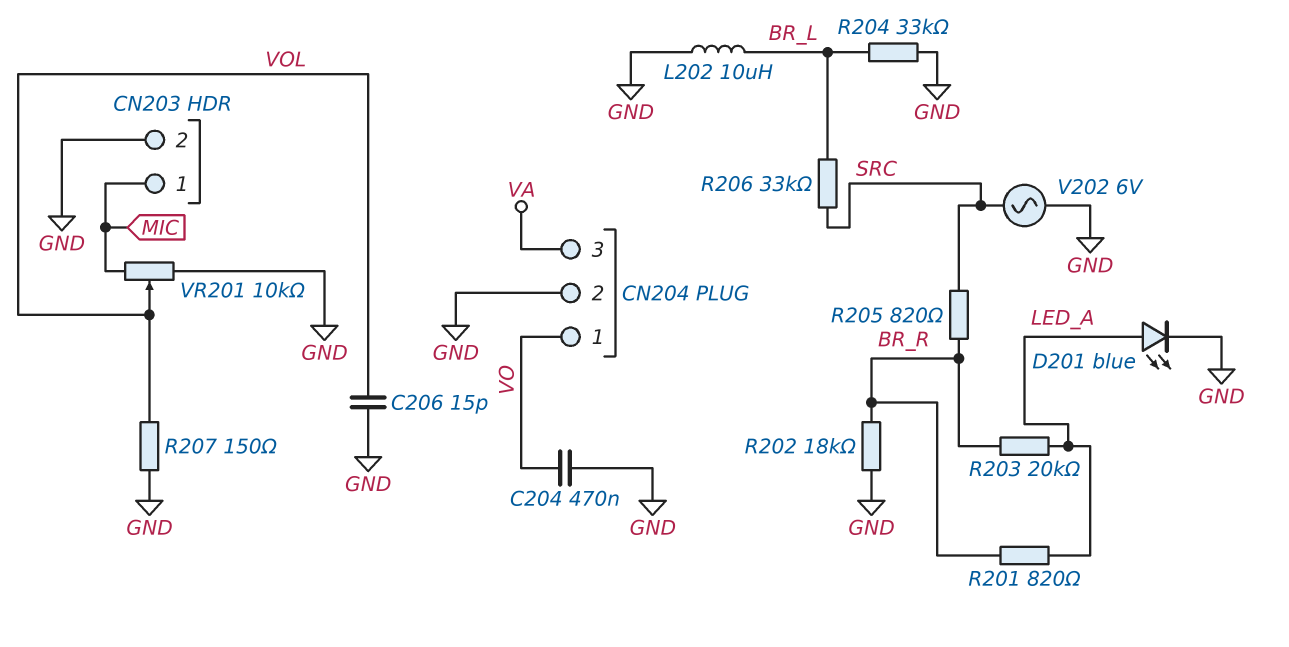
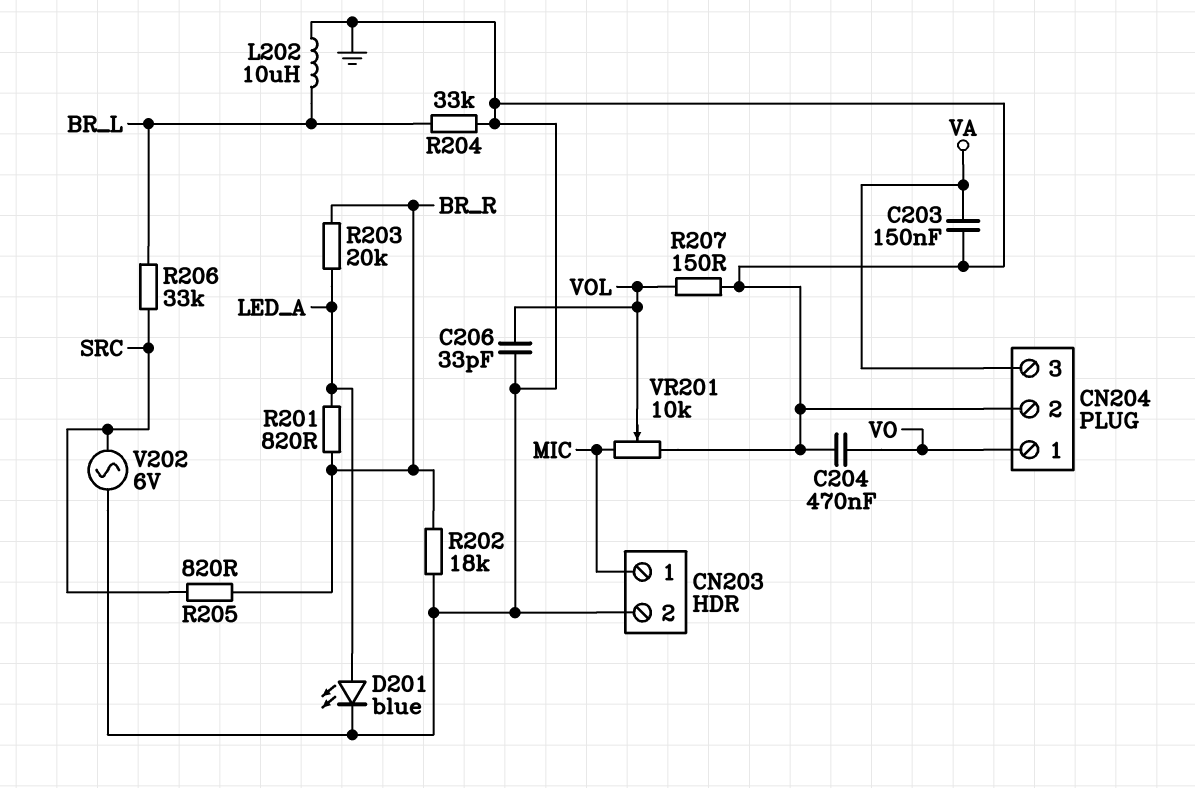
C203: none -> 150nF (GND, VA)
C206: 15pF (GND, VOL) -> 33pF (GND, VOL)

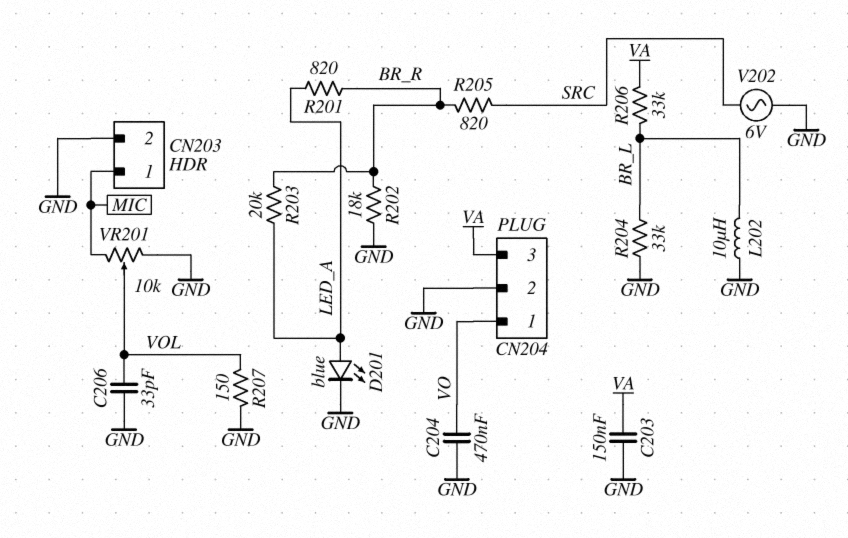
R206: 33k (BR_L, SRC) -> 33k (BR_L, VA)

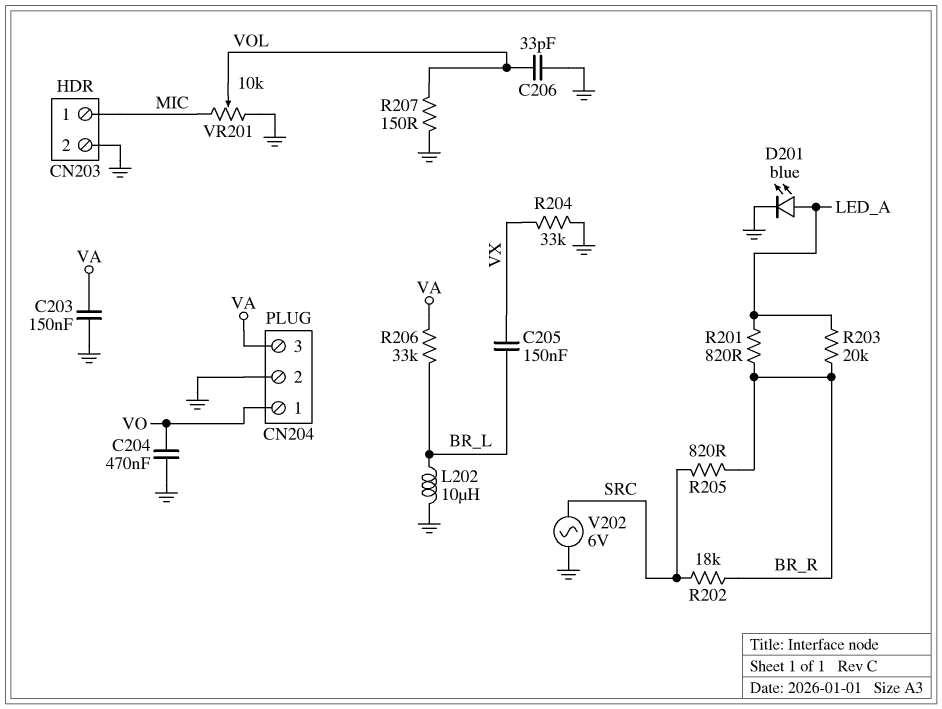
C205: none -> 150nF (BR_L, VX)
R202: 18k (BR_R, GND) -> 18k (BR_R, SRC)
R204: 33k (BR_L, GND) -> 33k (GND, VX)

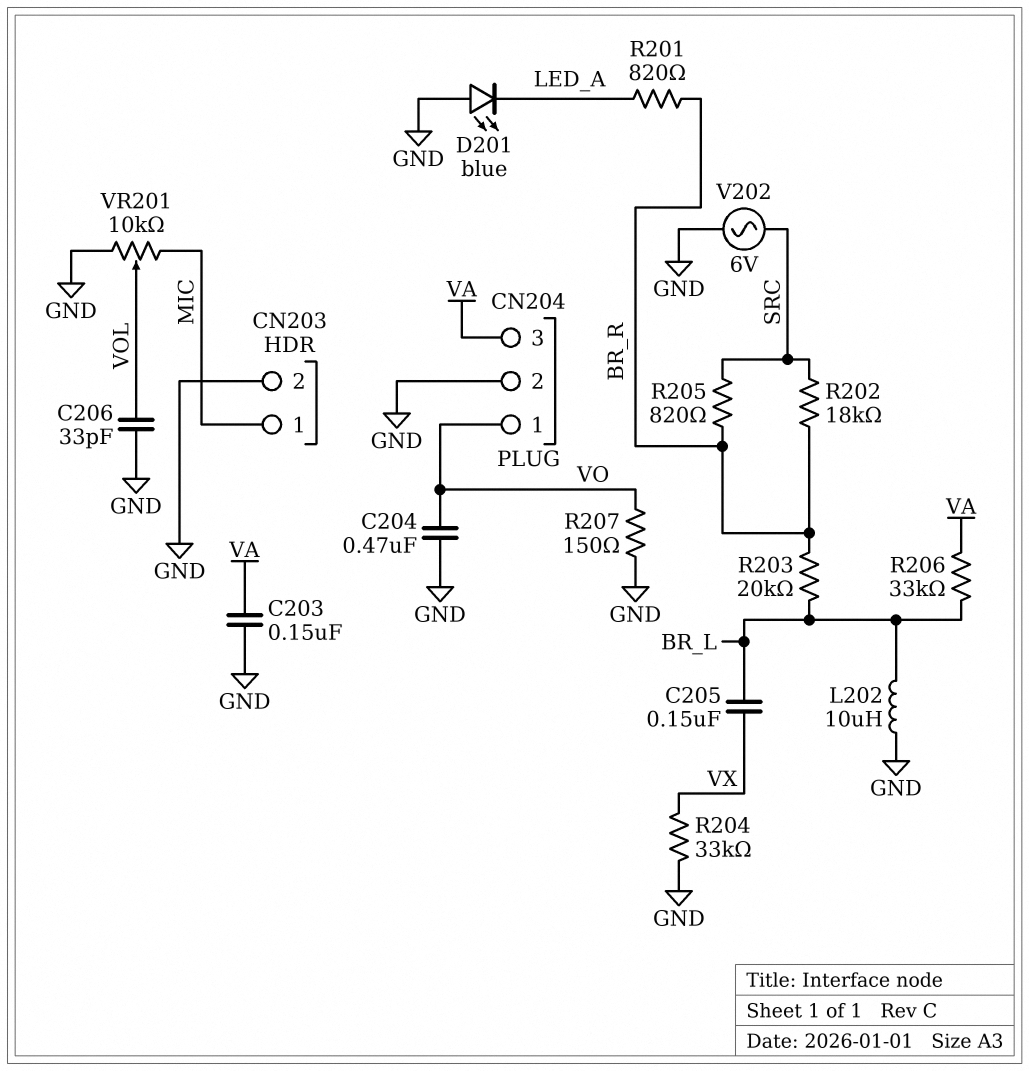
D201: LED blue (A LED_A, K GND) -> LED blue (A GND, K LED_A)
R203: 20k (BR_R, LED_A) -> 20k (BR_L, BR_R)
R207: 150 (GND, VOL) -> 150 (GND, VO)

